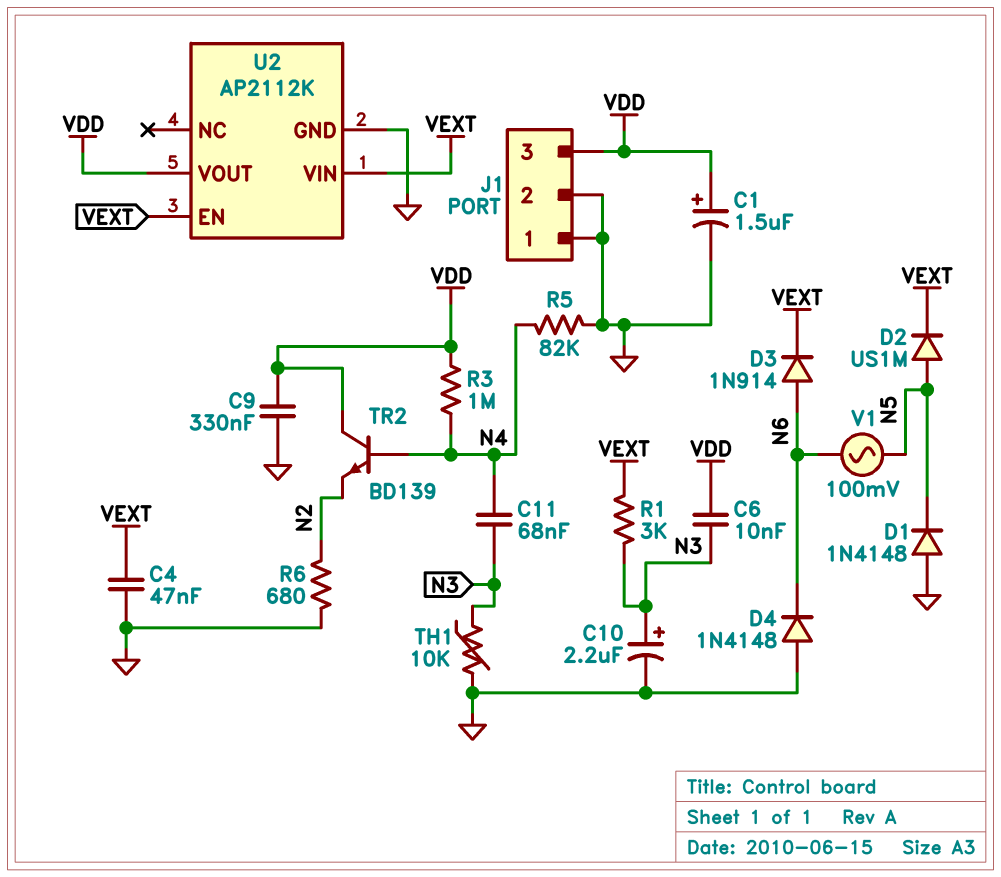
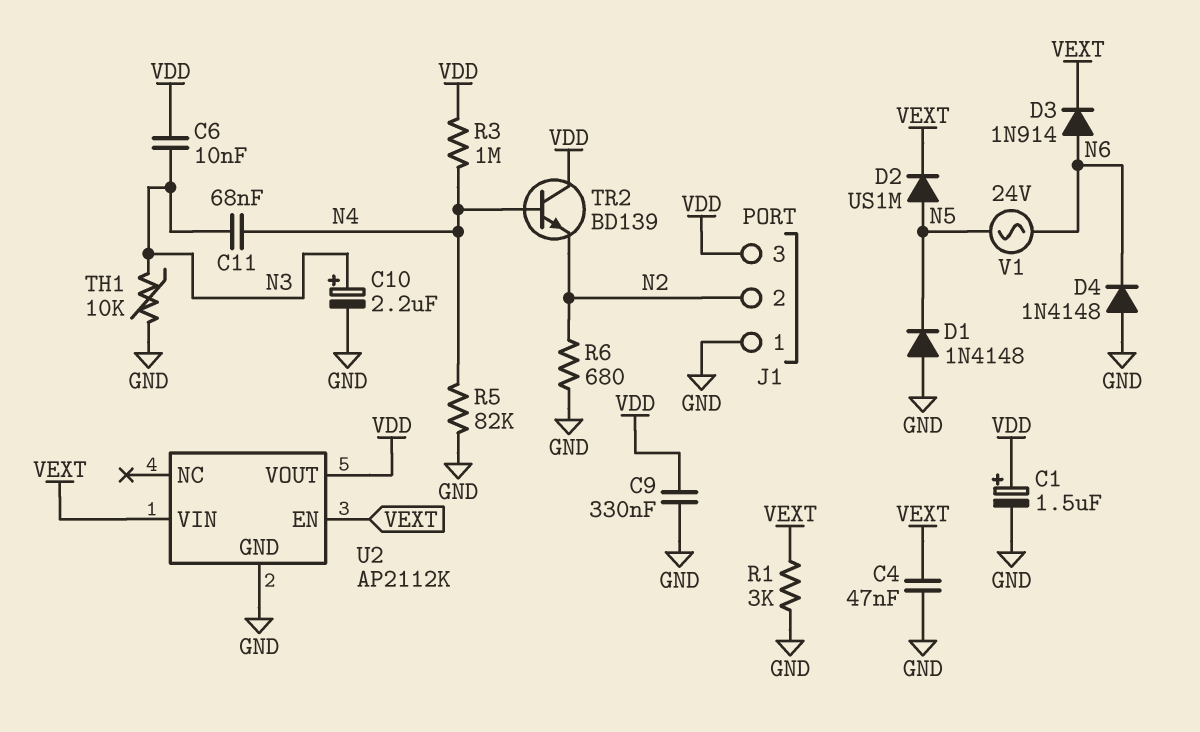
J1 pin 2: GND -> N2
R1: 3k (N3, VEXT) -> 3k (GND, VEXT)
V1: AC 100mV (N5, N6) -> AC 24V (N5, N6)

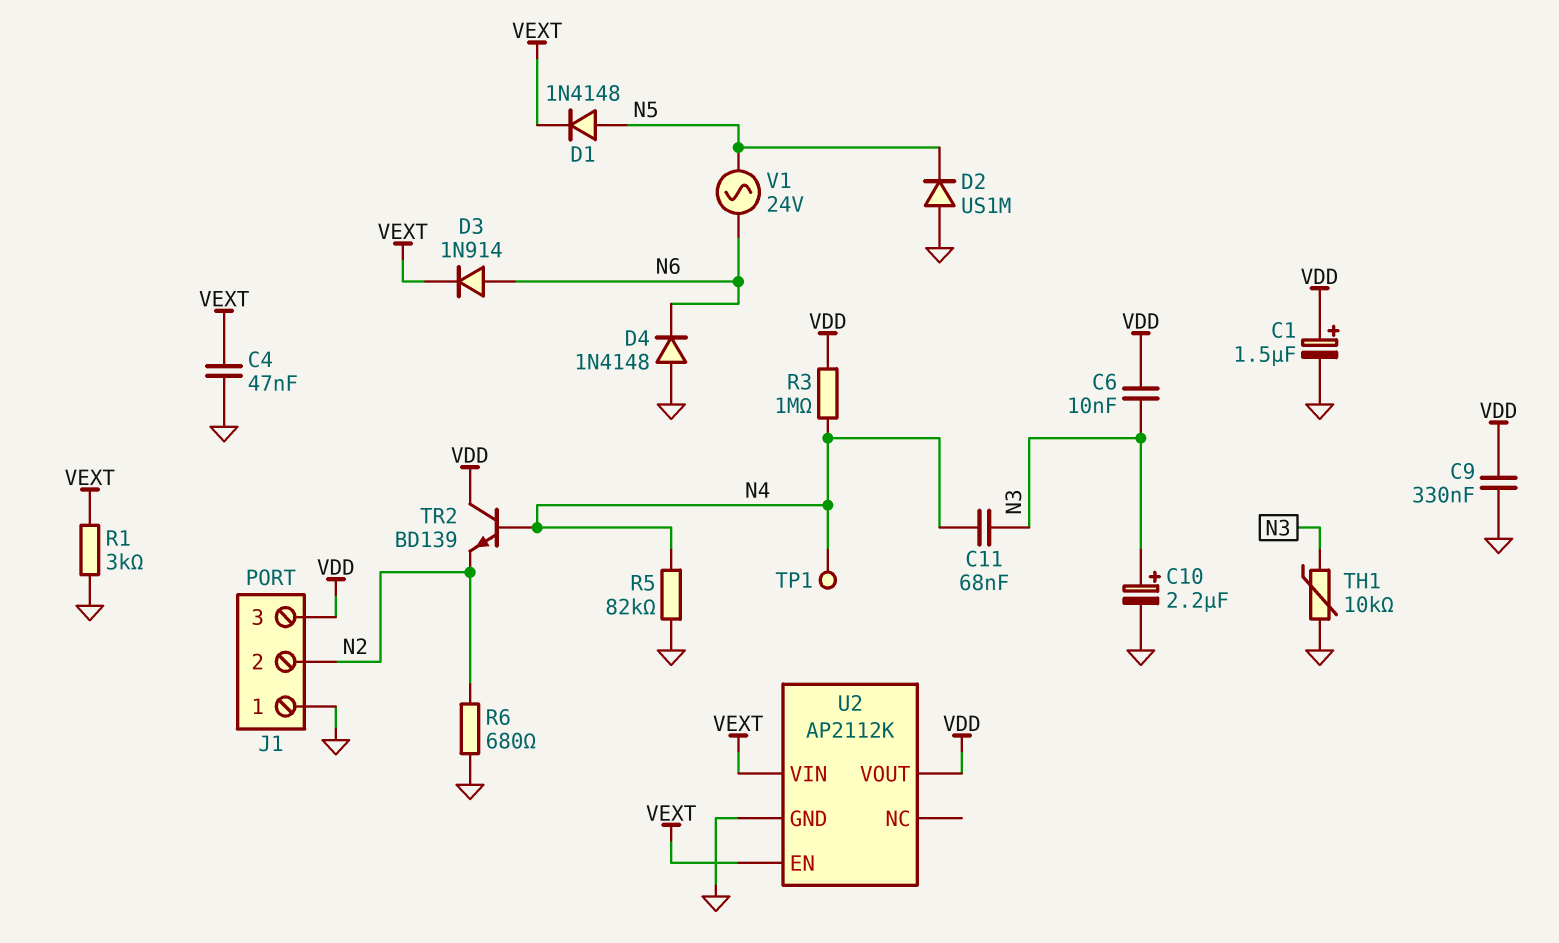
D1: diode 1N4148 (A GND, K N5) -> diode 1N4148 (A N5, K VEXT)
D2: diode US1M (A N5, K VEXT) -> diode US1M (A GND, K N5)
TP1: none -> test point (N4)

